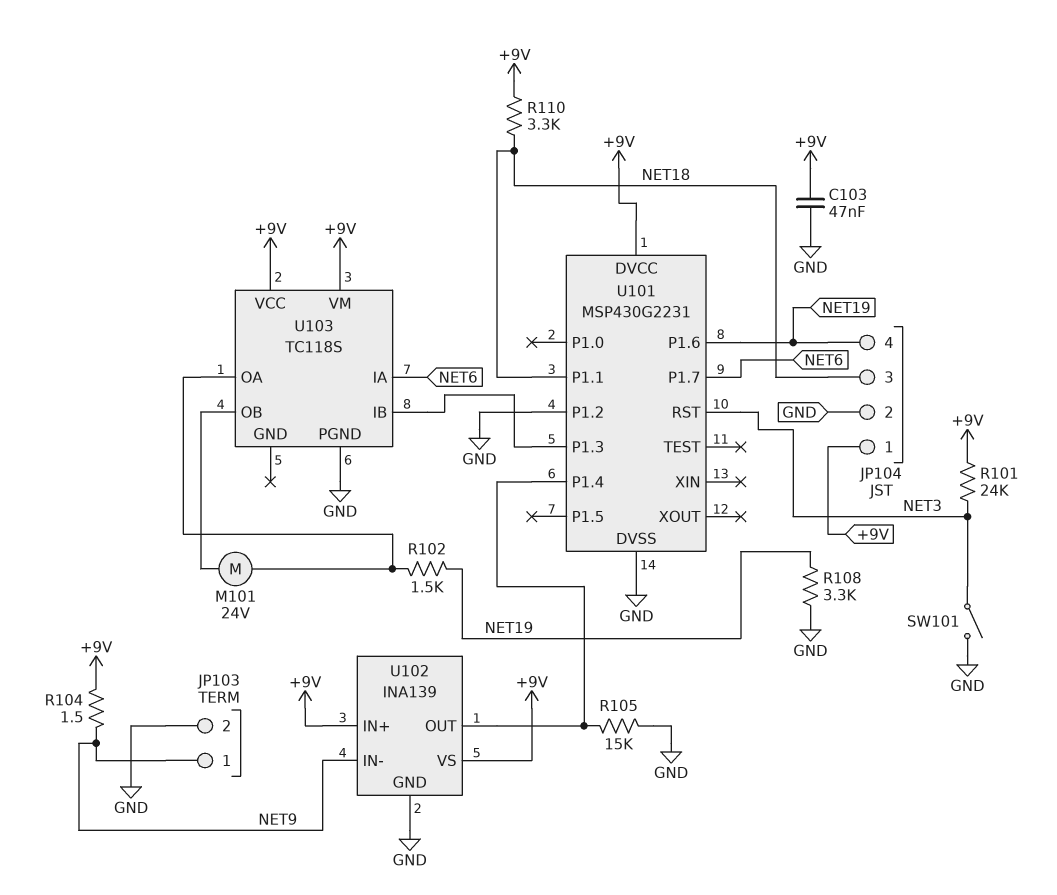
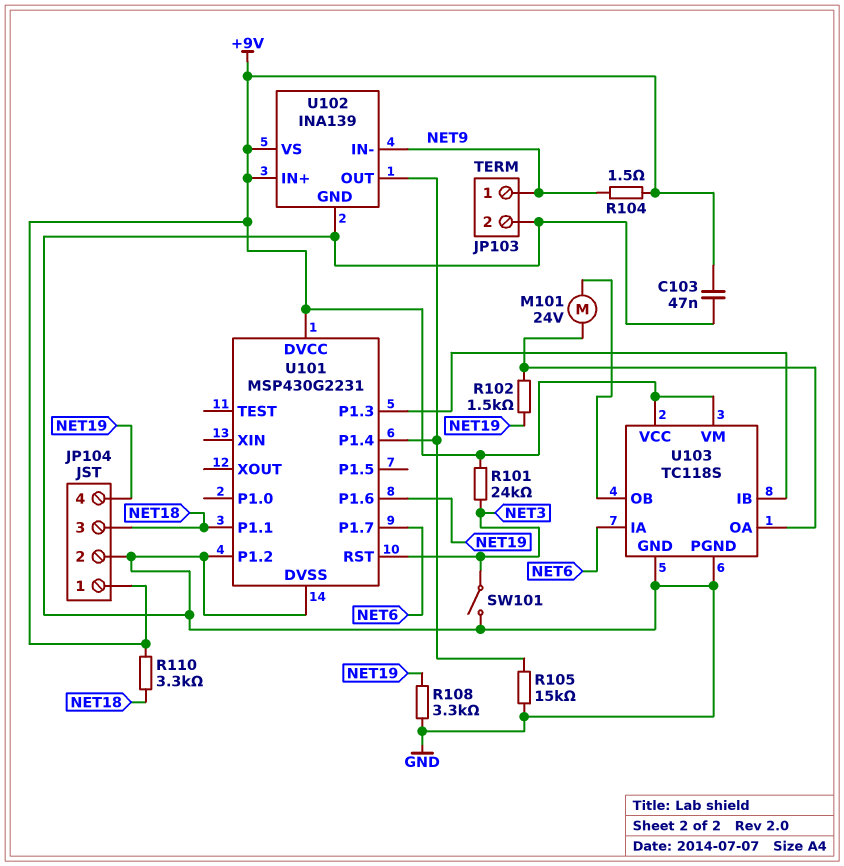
U103 pin GND: none -> GND

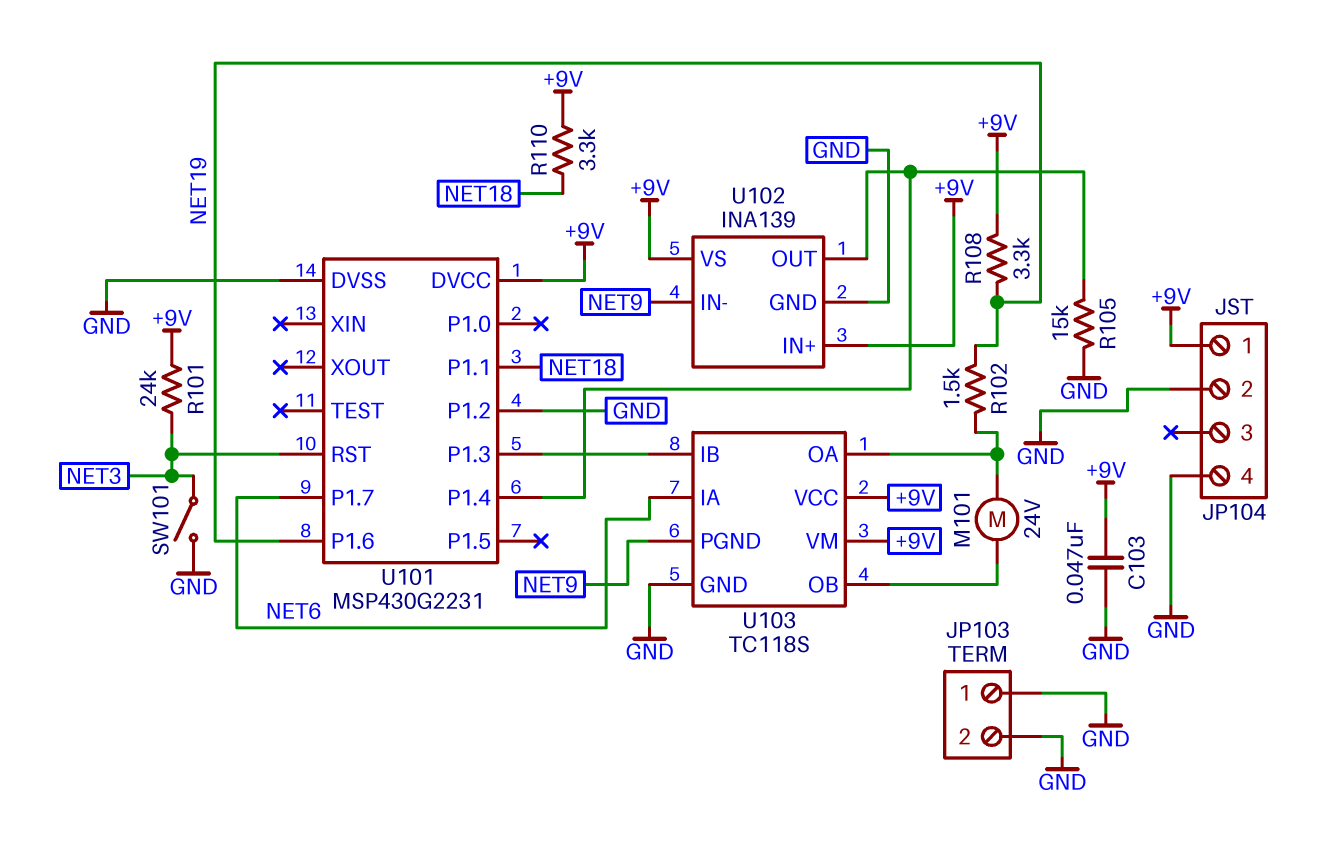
JP103 pin 1: NET9 -> GND
JP104 pin 3: NET18 -> none
JP104 pin 4: NET19 -> GND
R104: 1.5 (+9V, NET9) -> none
R108: 3.3k (GND, NET19) -> 3.3k (+9V, NET19)
U103 pin PGND: GND -> NET9

